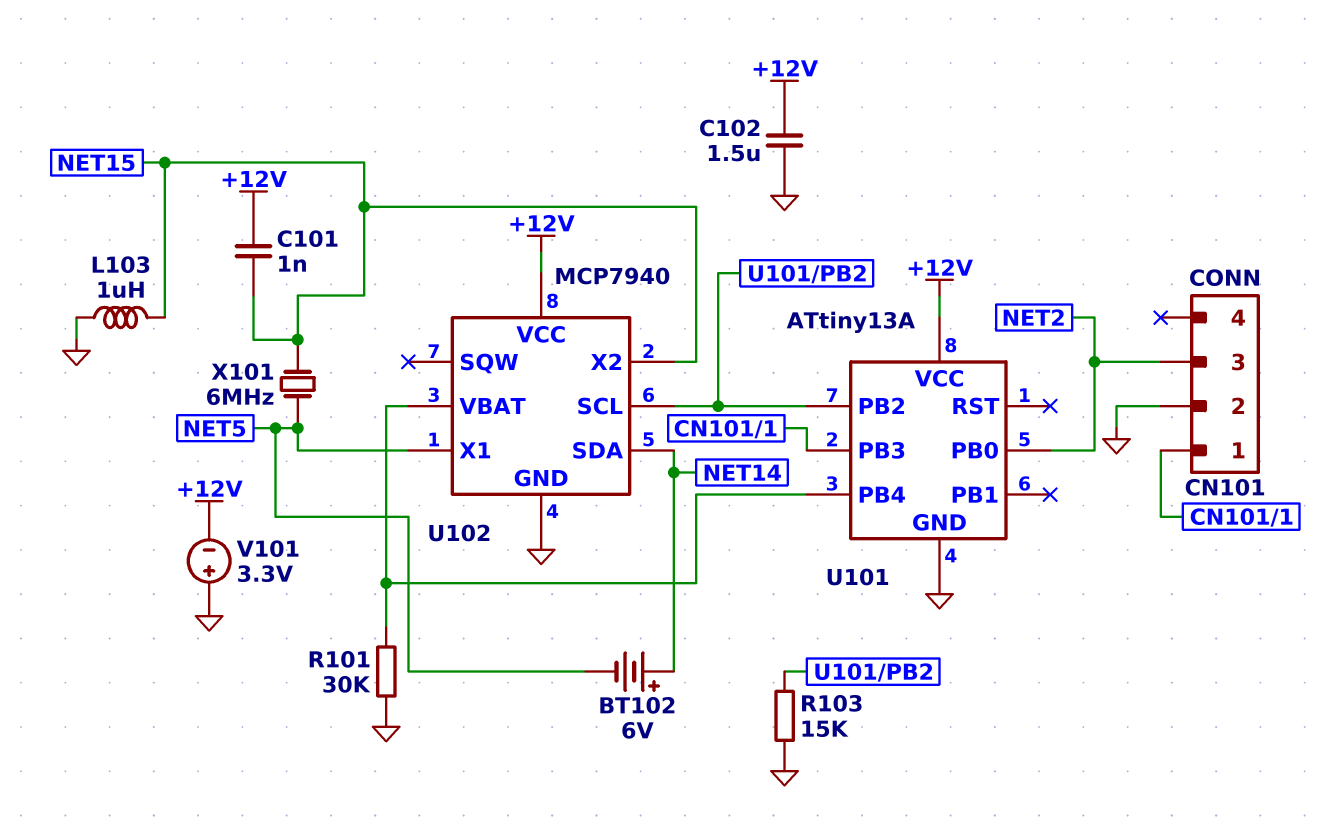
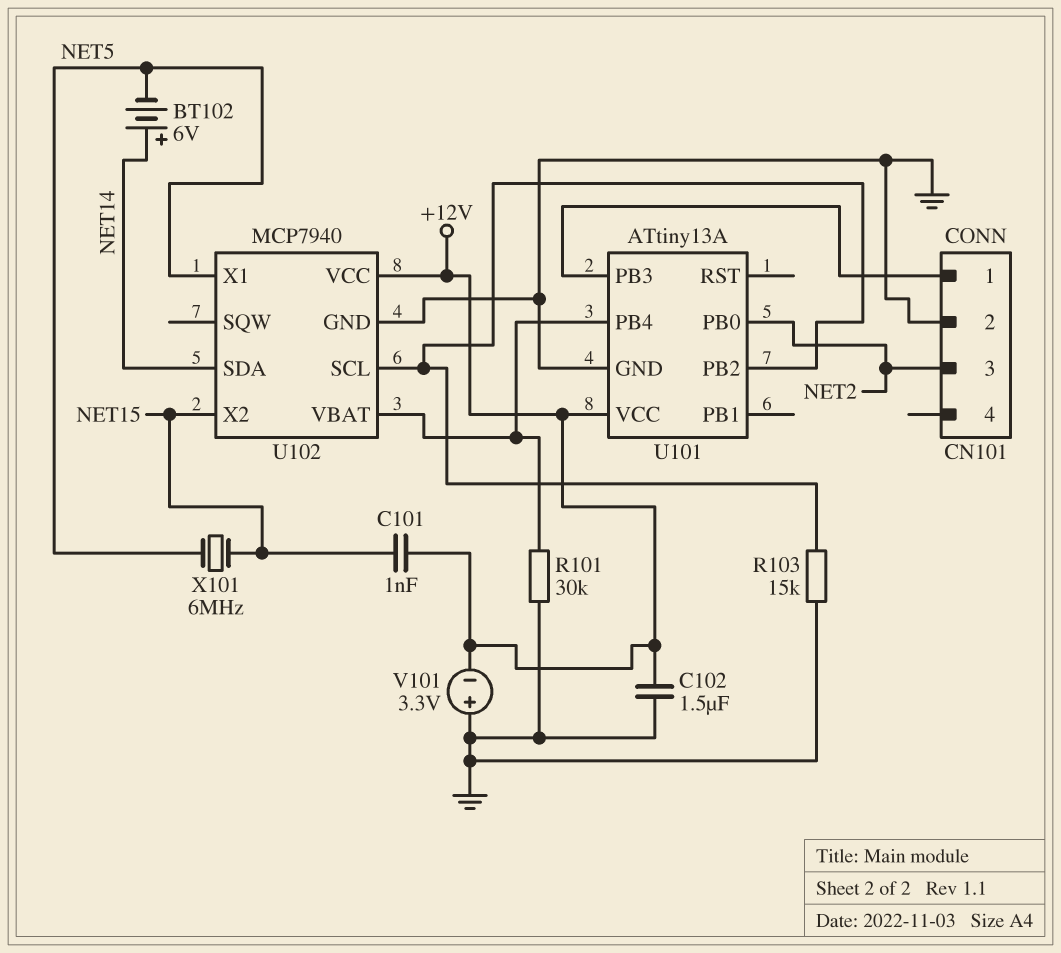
L103: 1uH (GND, NET15) -> none

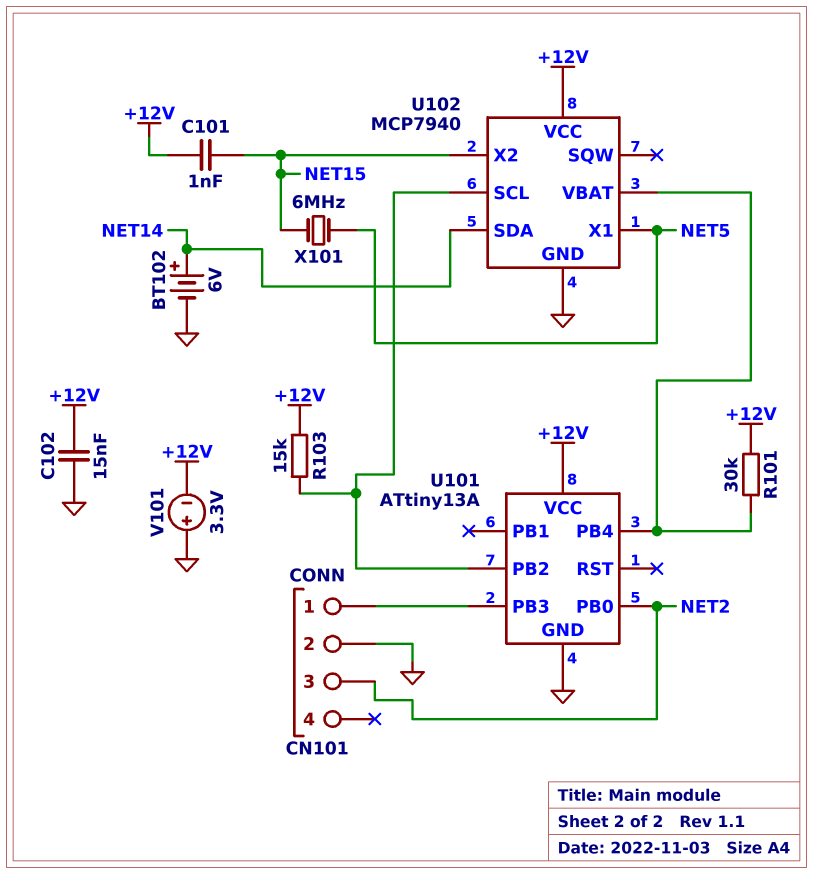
BT102: 6V (plus NET14, minus NET5) -> 6V (plus NET14, minus GND)
C102: 1.5uF (+12V, GND) -> 15nF (+12V, GND)
R101: 30k (GND, U101/PB4) -> 30k (+12V, U101/PB4)
R103: 15k (GND, U101/PB2) -> 15k (+12V, U101/PB2)

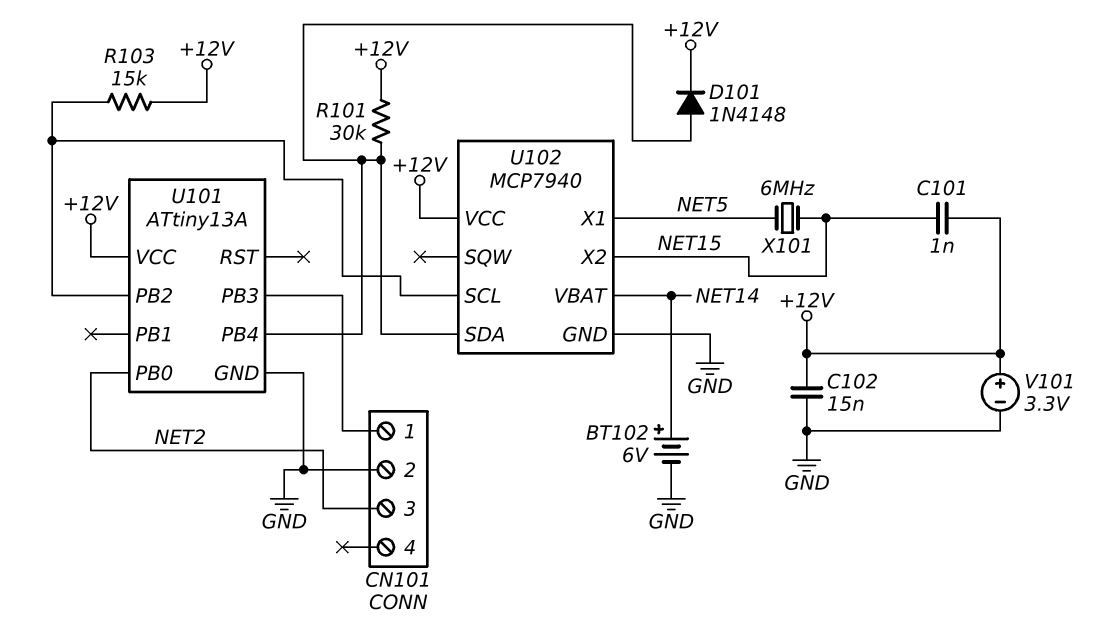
D101: none -> diode 1N4148 (A U101/PB4, K +12V)
U102 pin SDA: NET14 -> U101/PB4
U102 pin VBAT: U101/PB4 -> NET14
V101: 3.3V (plus GND, minus +12V) -> 3.3V (plus +12V, minus GND)

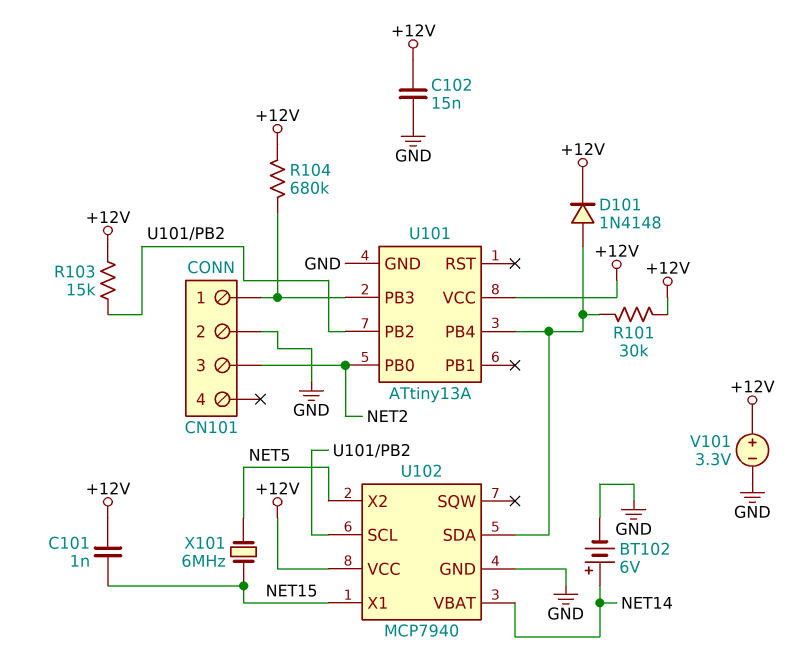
R104: none -> 680k (+12V, CN101/1)
U102 pin X1: NET5 -> NET15
U102 pin X2: NET15 -> NET5

